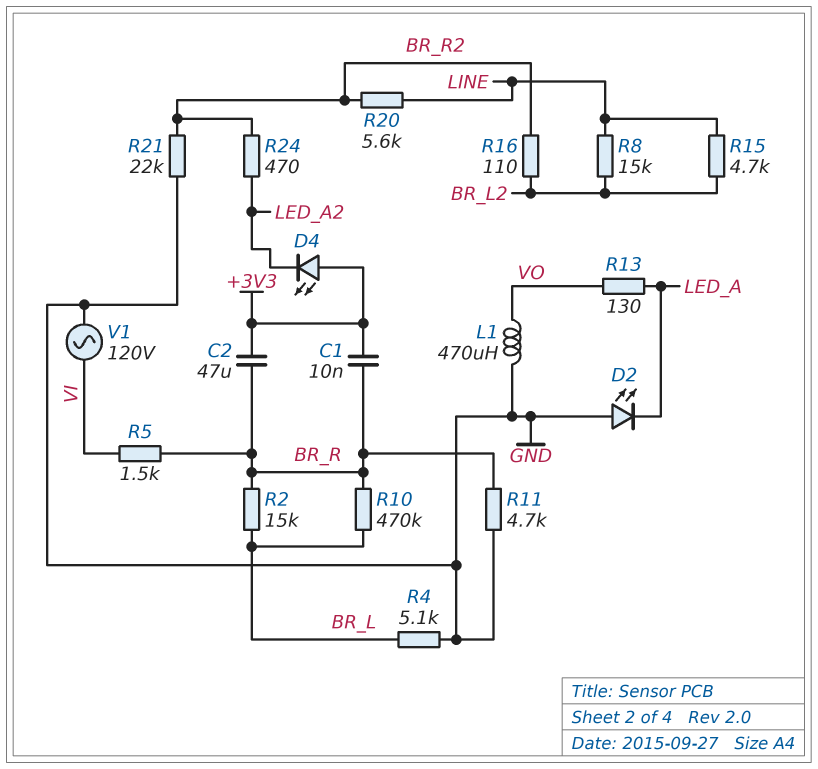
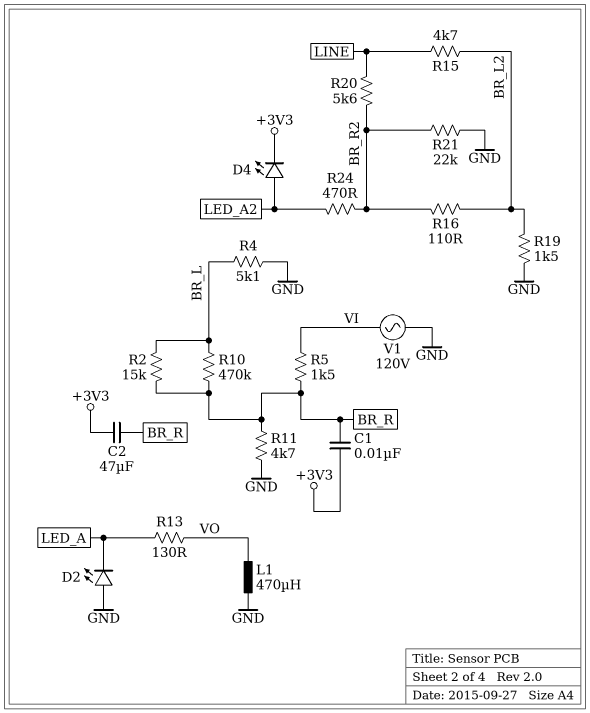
D4: LED (A +3V3, K LED_A2) -> LED (A LED_A2, K +3V3)
R8: 15k (BR_L2, LINE) -> none
R19: none -> 1.5k (BR_L2, GND)

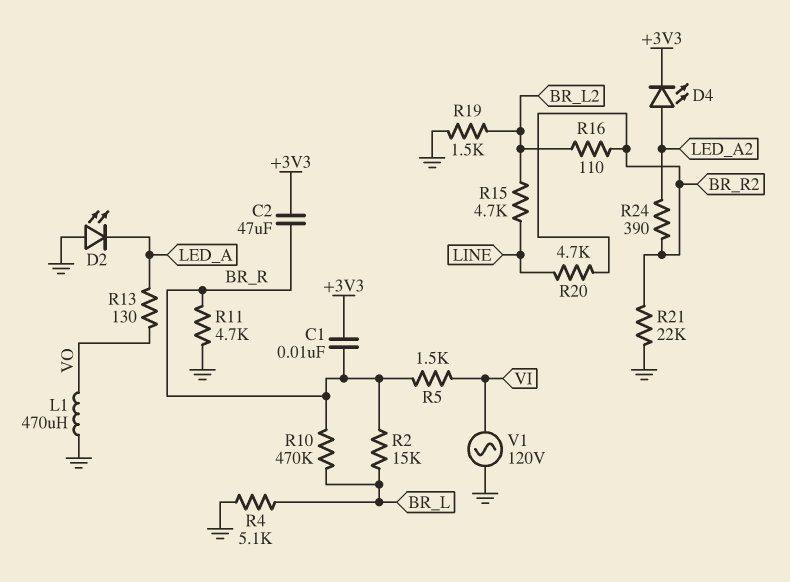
R20: 5.6k (BR_R2, LINE) -> 4.7k (BR_R2, LINE)
R24: 470 (BR_R2, LED_A2) -> 390 (BR_R2, LED_A2)

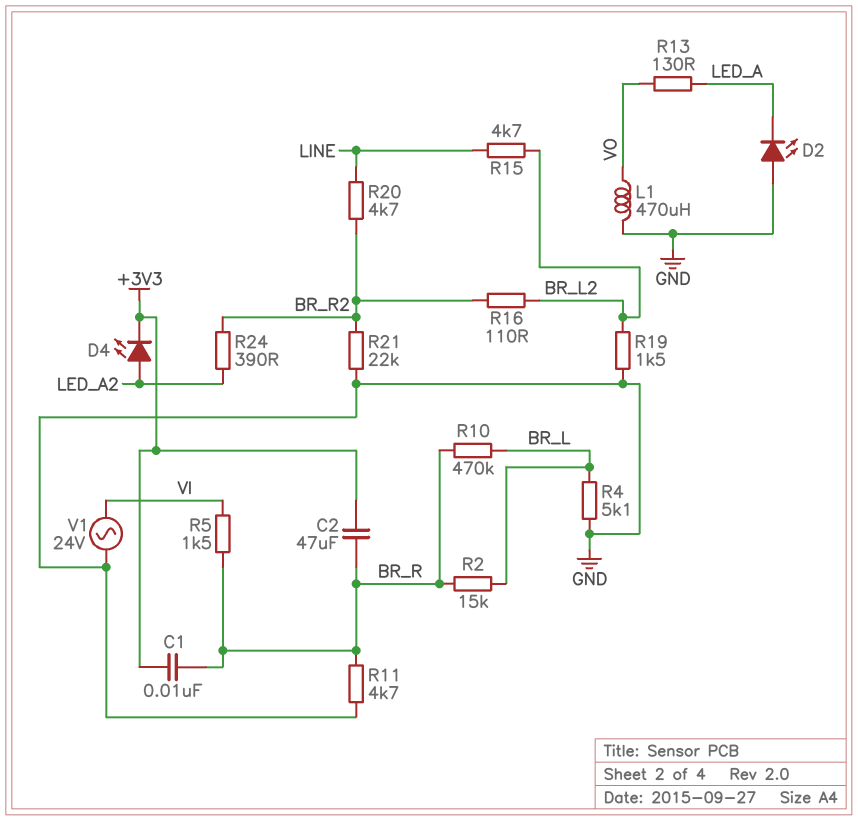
V1: AC 120V (GND, VI) -> AC 24V (GND, VI)

